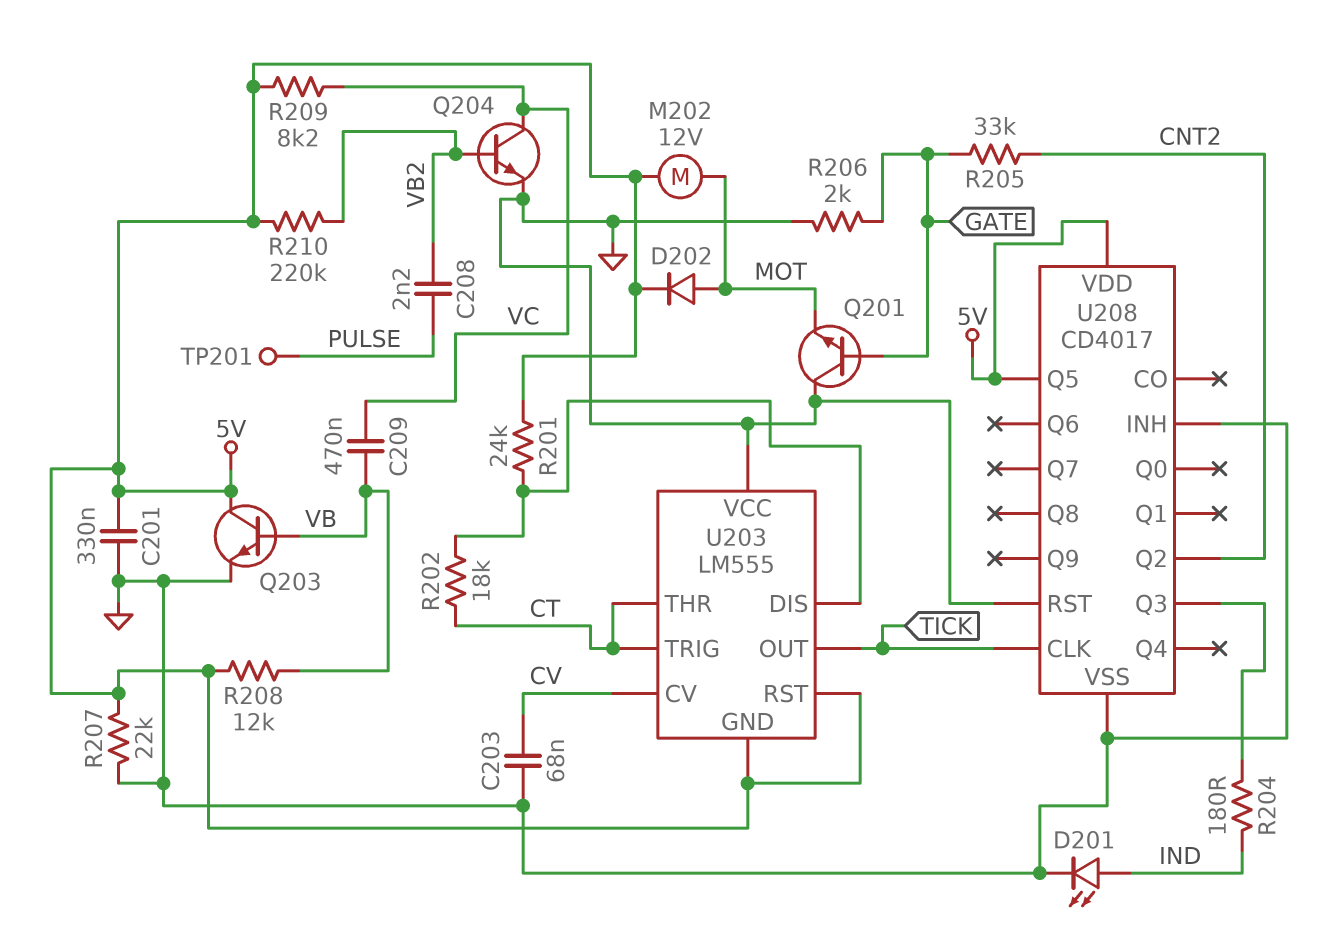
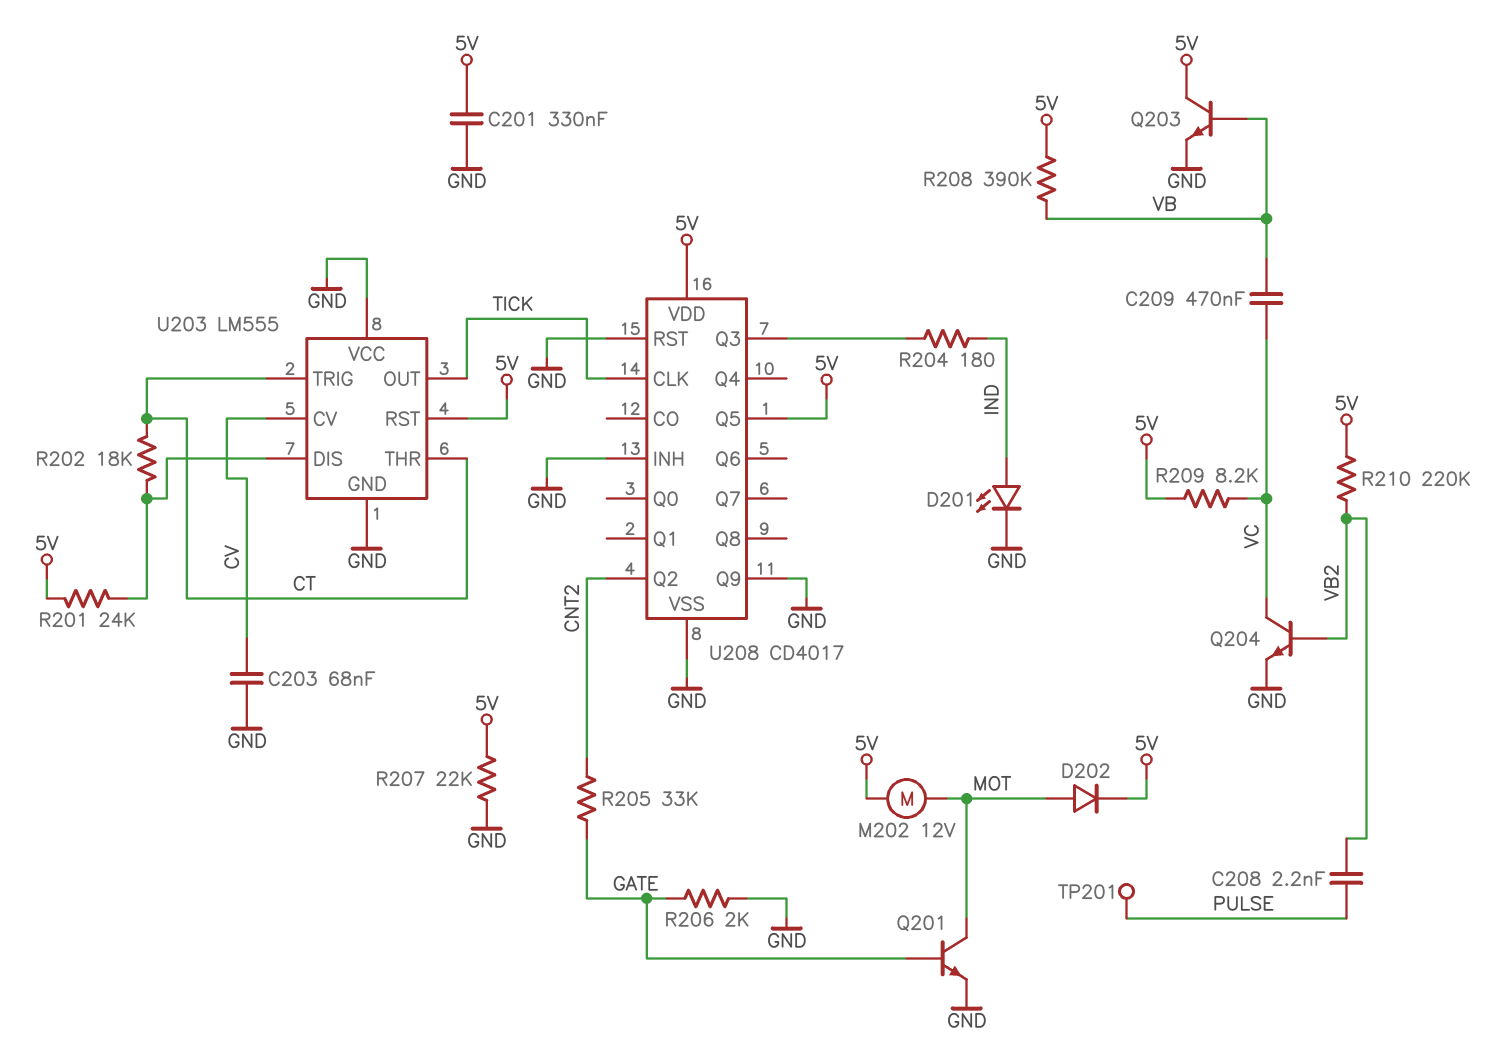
Q201: NPN (B GATE, C GND, E MOT) -> NPN (B GATE, C MOT, E GND)
R208: 12k (5V, VB) -> 390k (5V, VB)
U203 pin GND: 5V -> GND
U208 pin Q9: none -> GND

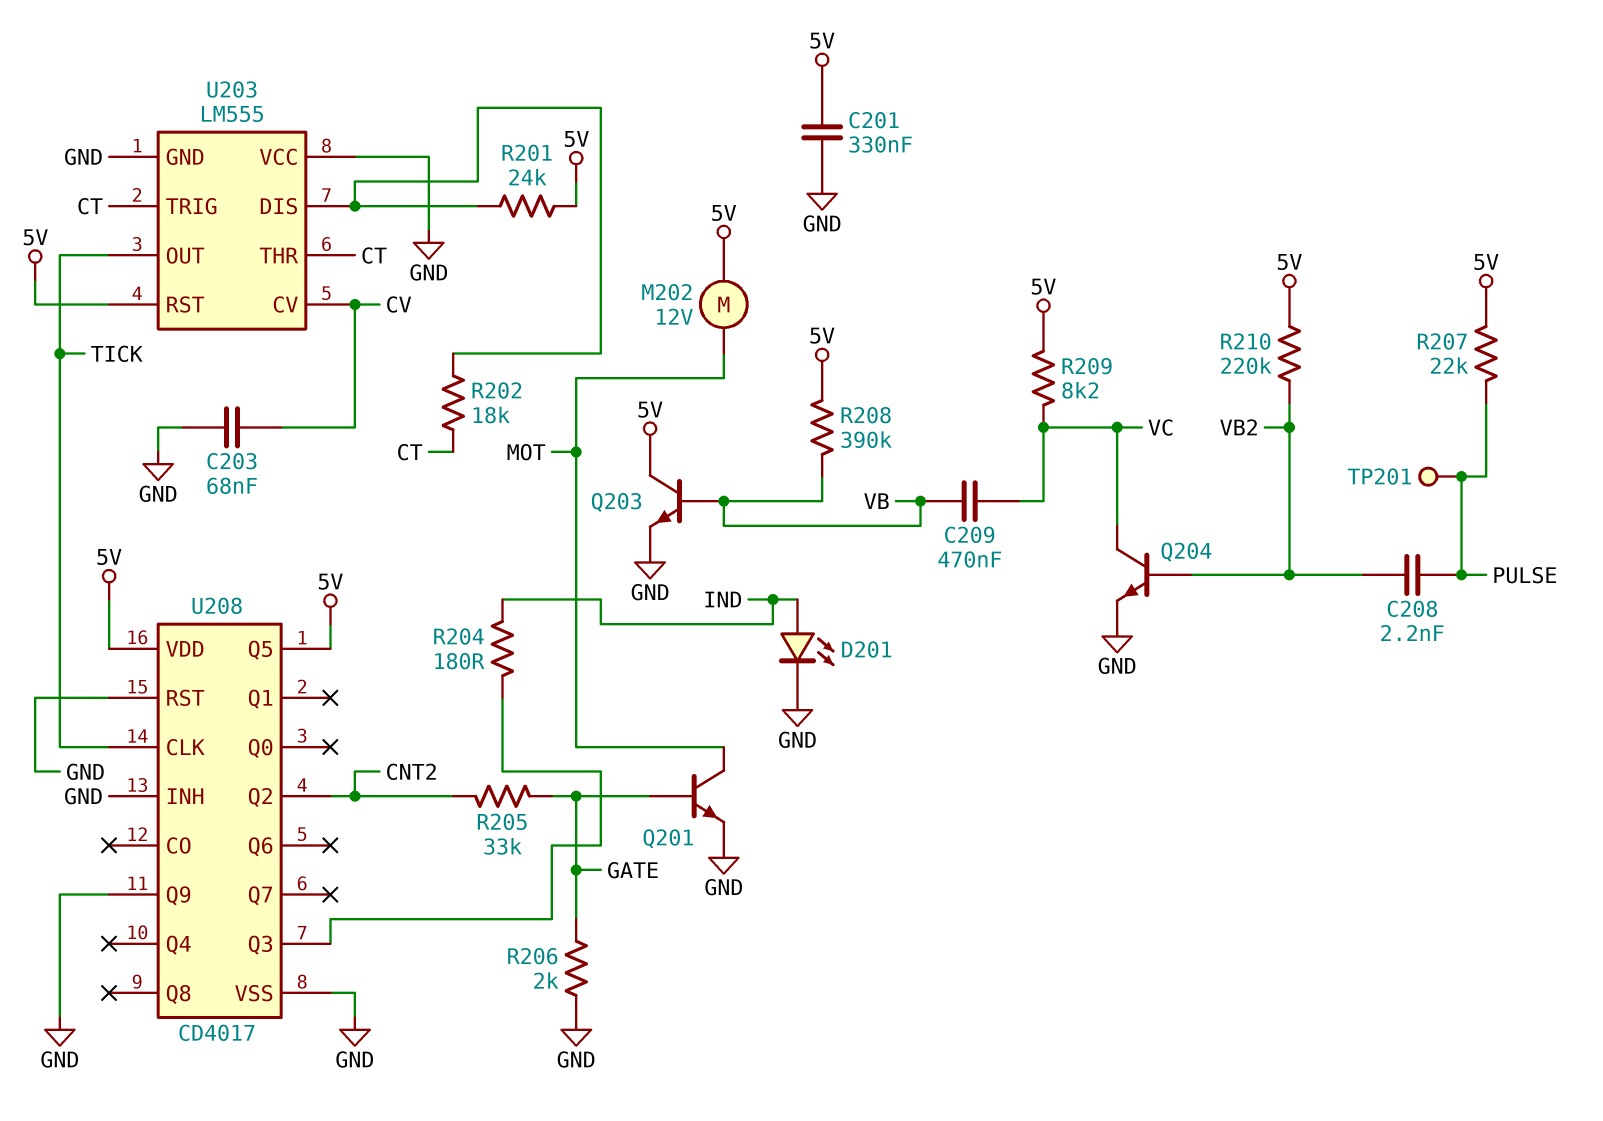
D202: diode (A MOT, K 5V) -> none
R207: 22k (5V, GND) -> 22k (5V, PULSE)

